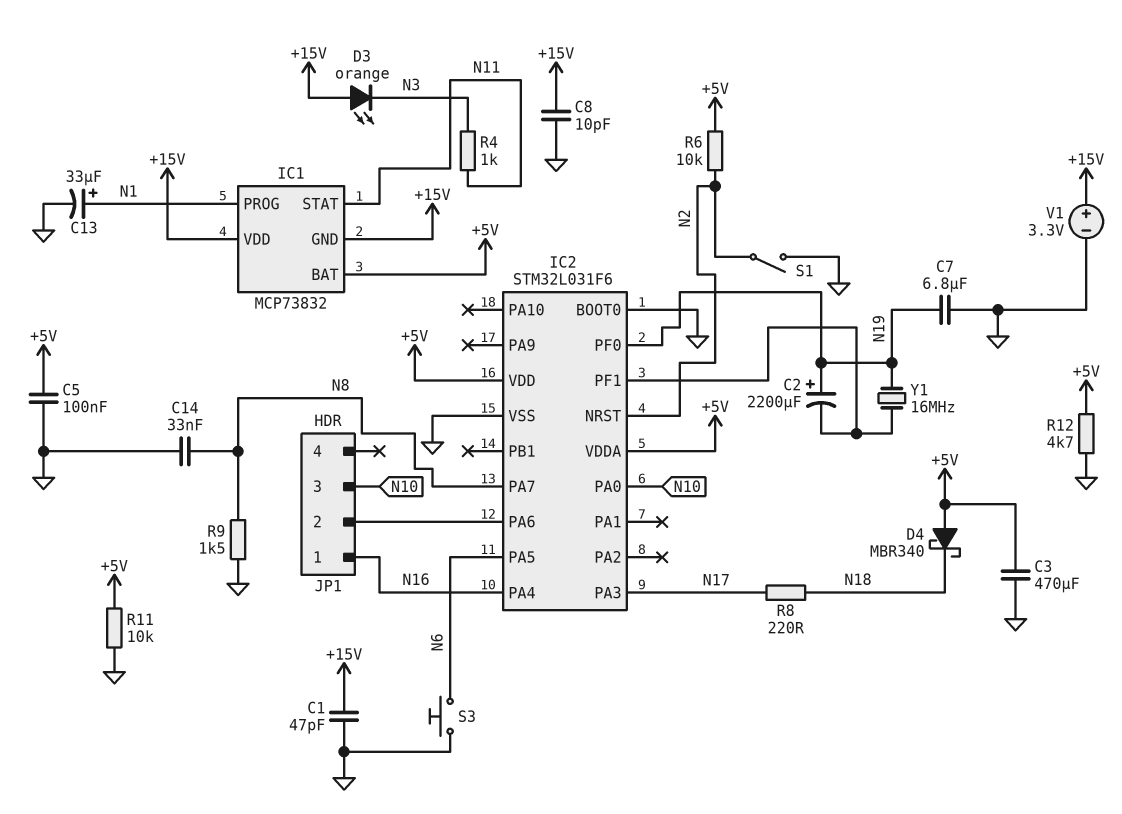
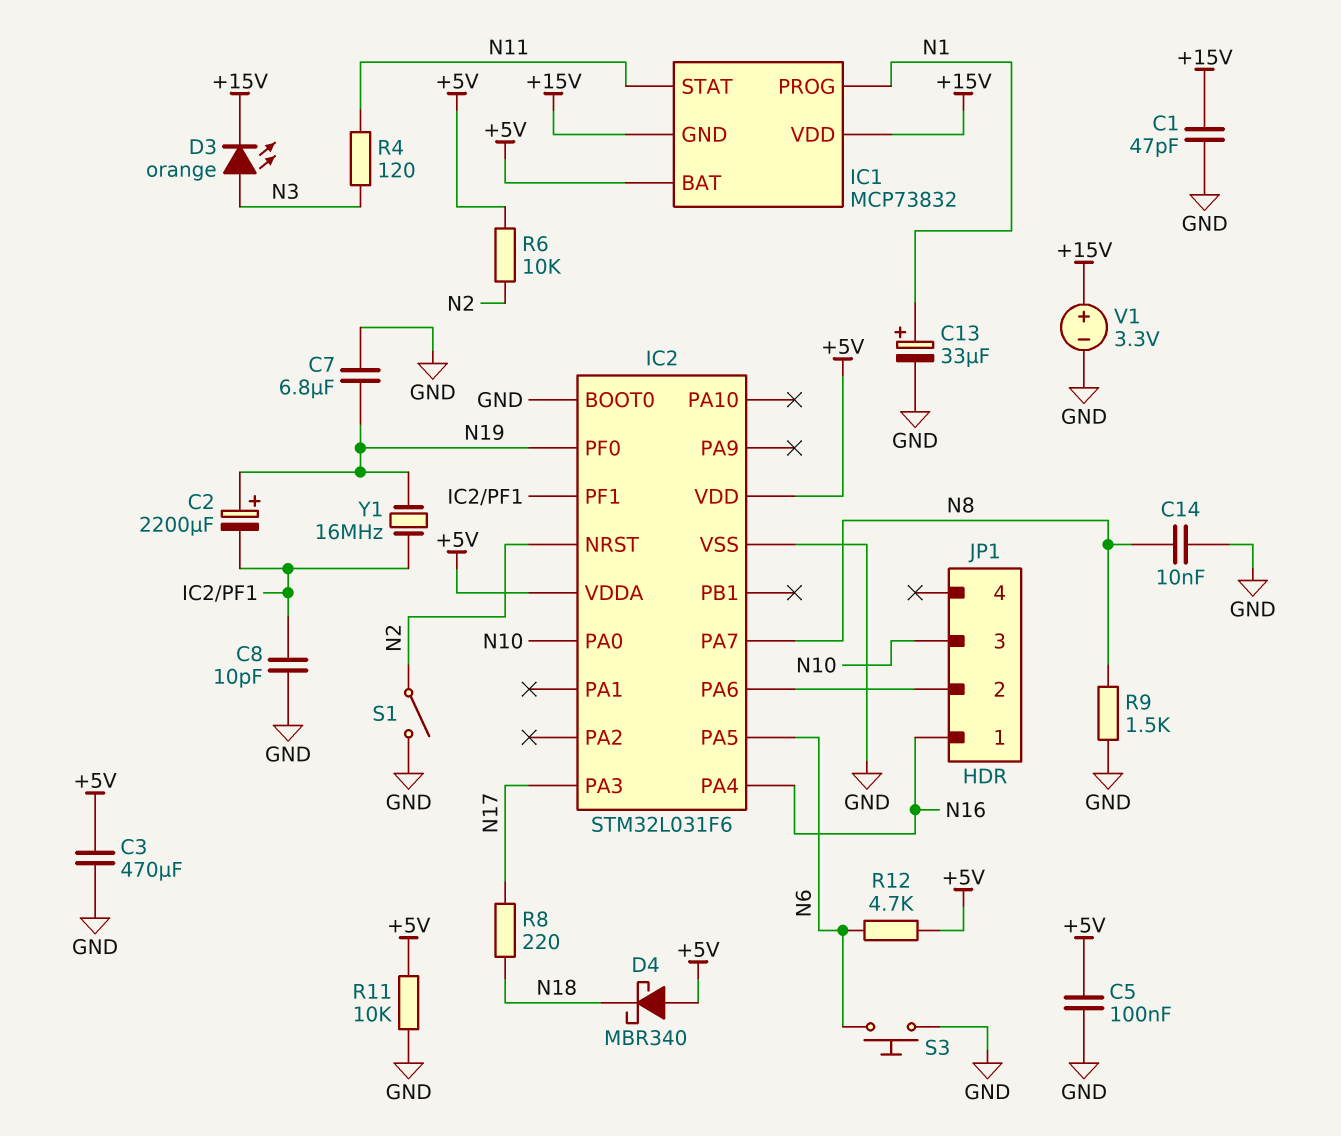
C8: 10pF (+15V, GND) -> 10pF (GND, IC2/PF1)
C14: 33nF (GND, N8) -> 10nF (GND, N8)
D3: LED orange (A +15V, K N3) -> LED orange (A N3, K +15V)
R4: 1k (N3, N11) -> 120 (N3, N11)
R12: 4.7k (+5V, GND) -> 4.7k (+5V, N6)

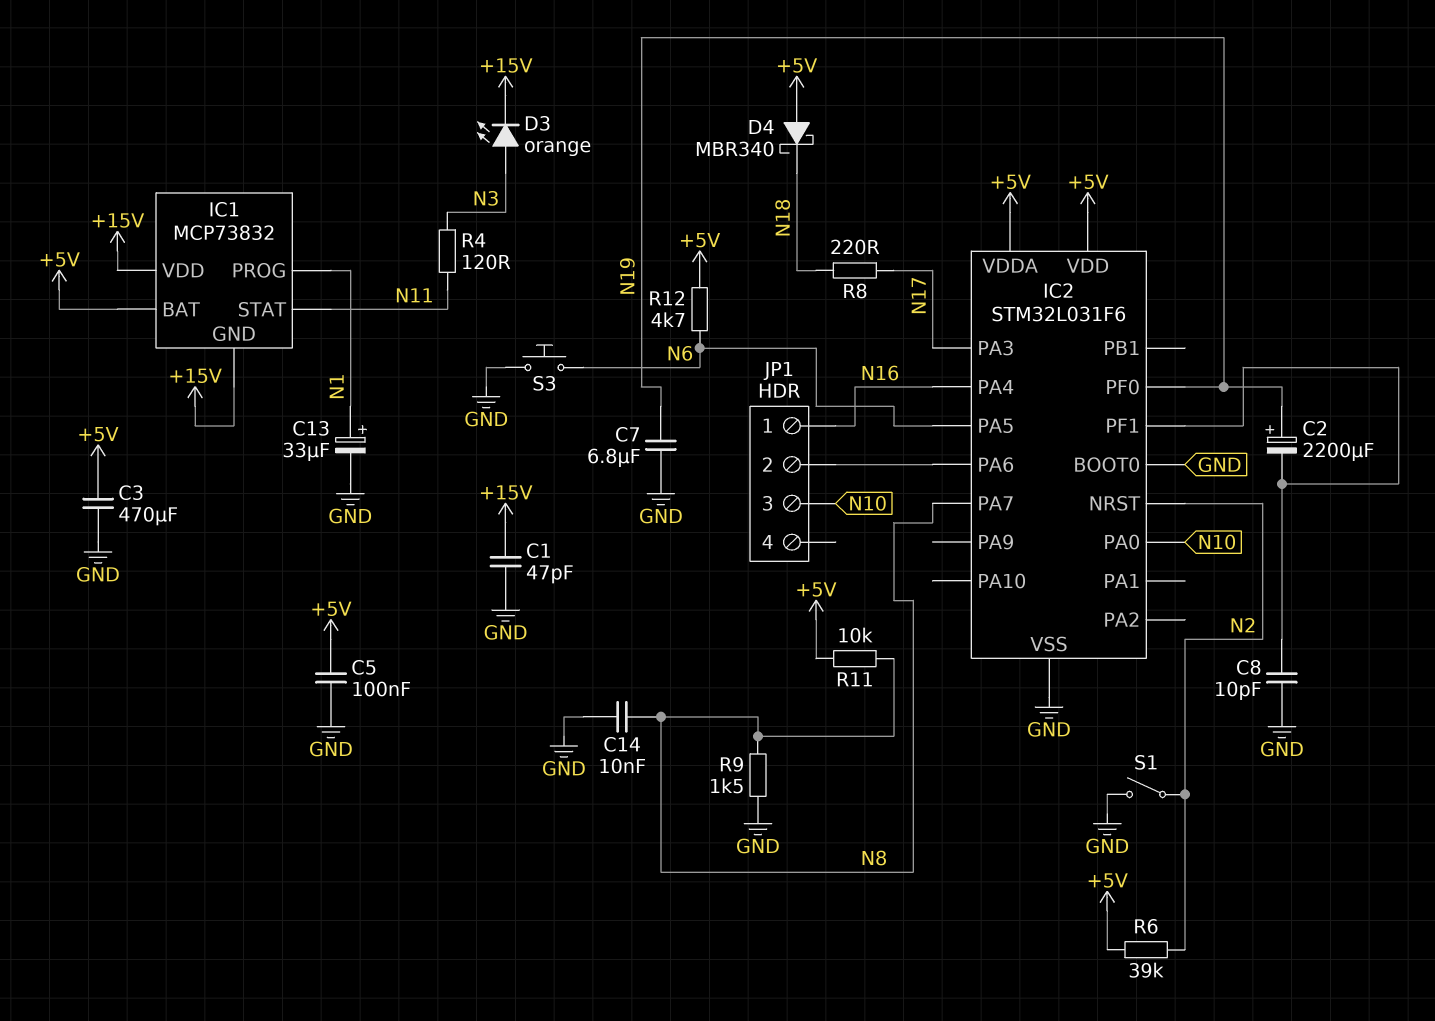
R6: 10k (+5V, N2) -> 39k (+5V, N2)
R11: 10k (+5V, GND) -> 10k (+5V, N8)
V1: 3.3V (plus +15V, minus GND) -> none
Y1: 16MHz (IC2/PF1, N19) -> none

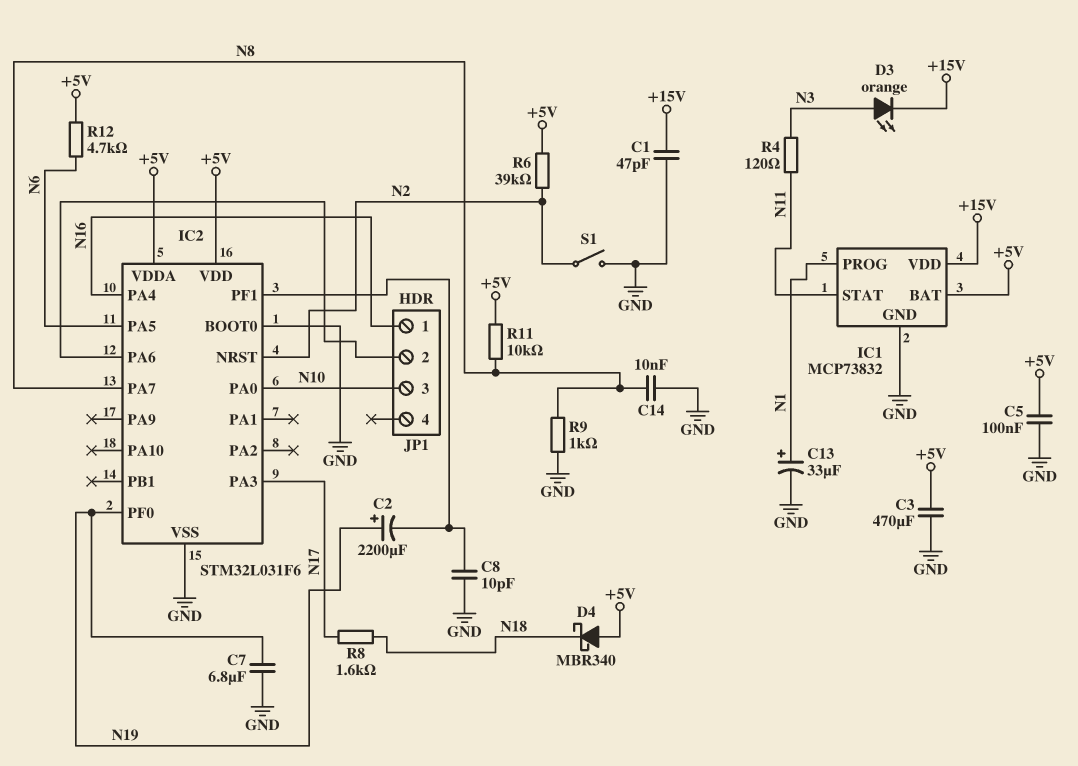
IC1 pin GND: +15V -> GND
R8: 220 (N17, N18) -> 1.6k (N17, N18)
R9: 1.5k (GND, N8) -> 1k (GND, N8)
S3: button (GND, N6) -> none

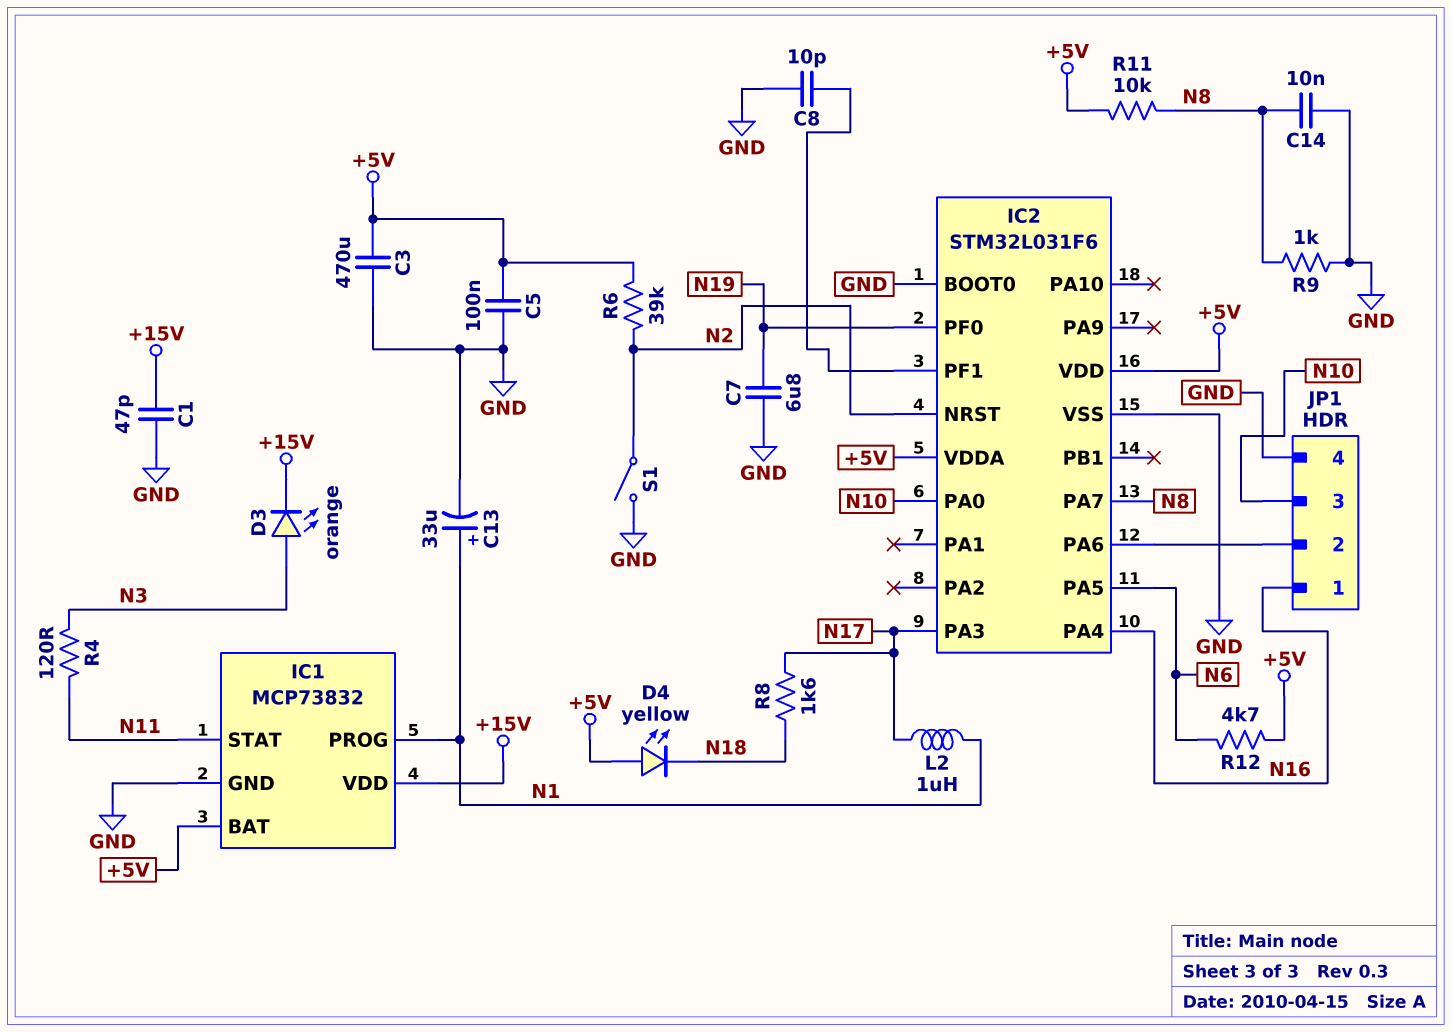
C2: 2200uF (plus N19, minus IC2/PF1) -> none
D4: schottky MBR340 (A +5V, K N18) -> LED yellow (A +5V, K N18)
JP1 pin 4: none -> GND
L2: none -> 1uH (N1, N17)

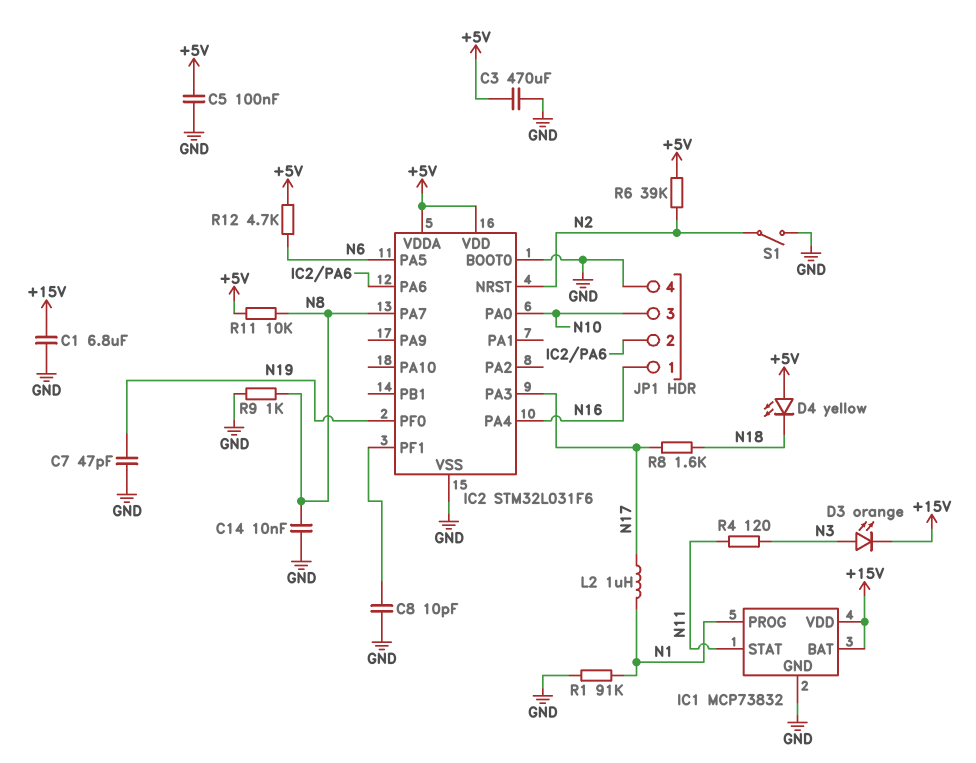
C1: 47pF (+15V, GND) -> 6.8uF (+15V, GND)
C7: 6.8uF (GND, N19) -> 47pF (GND, N19)
C13: 33uF (plus N1, minus GND) -> none
IC1 pin BAT: +5V -> +15V
R1: none -> 91k (GND, N1)

